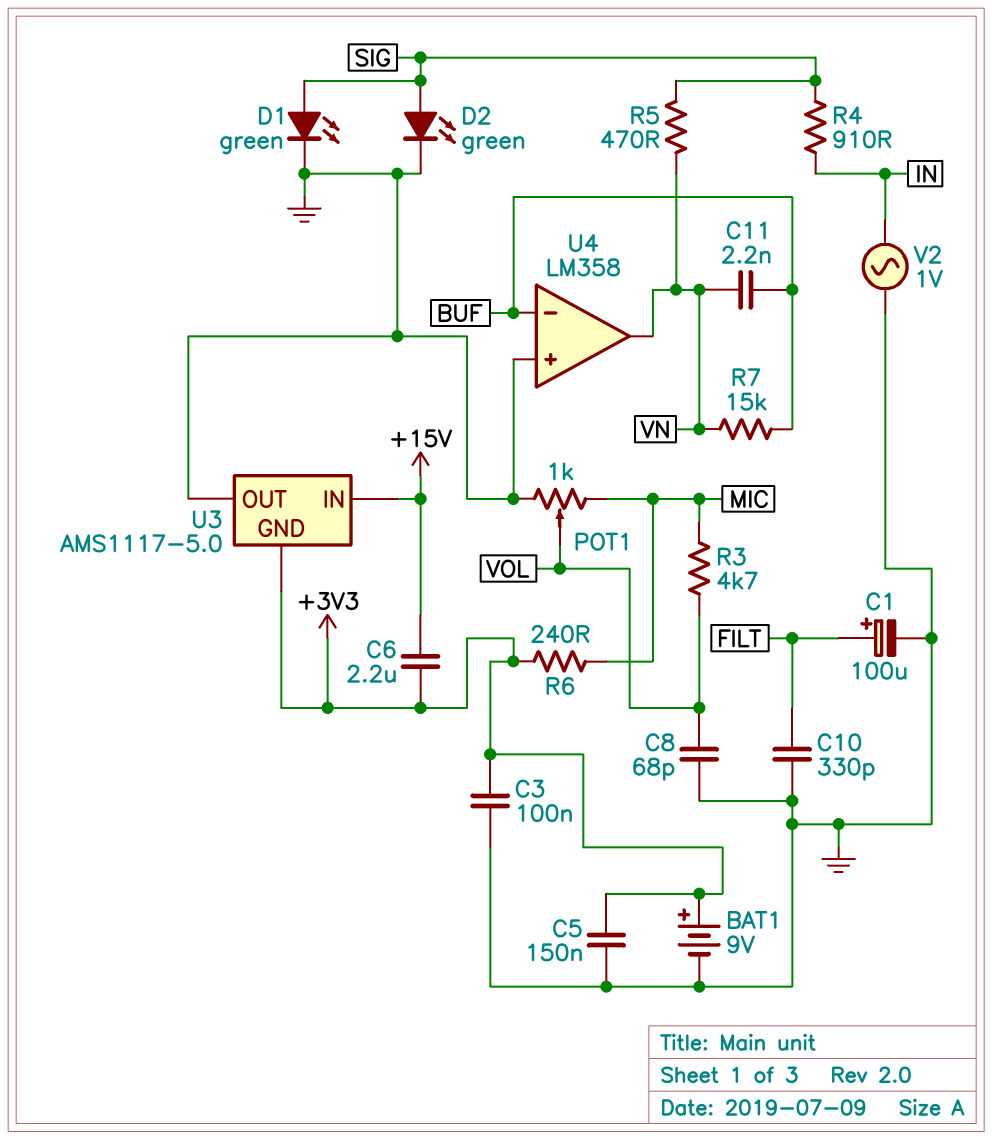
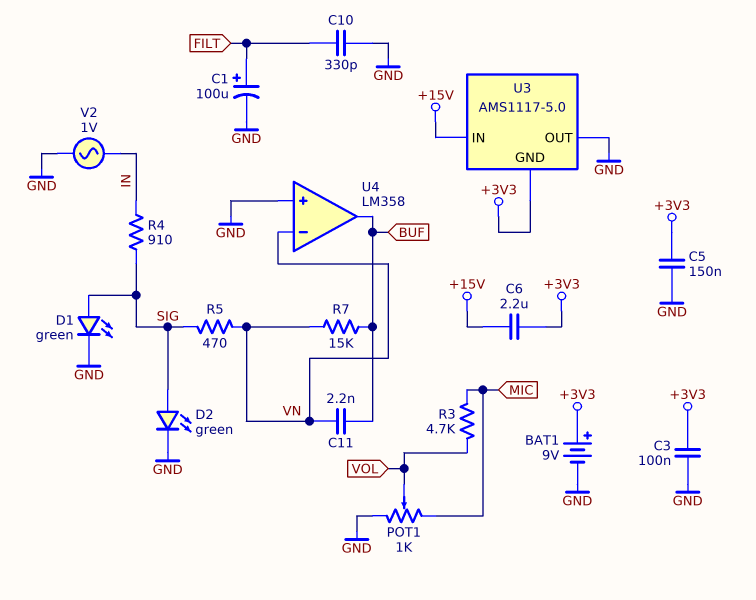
C8: 68pF (GND, VOL) -> none
R6: 240 (+3V3, MIC) -> none
U4 pin in-: BUF -> VN
U4 pin out: VN -> BUF

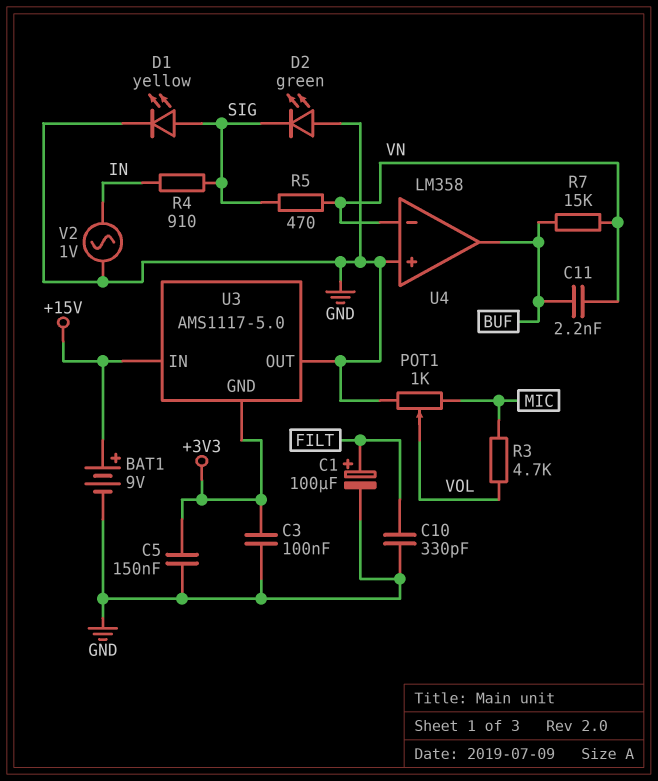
BAT1: 9V (plus +3V3, minus GND) -> 9V (plus +15V, minus GND)
C6: 2.2uF (+3V3, +15V) -> none
D1: LED green (A SIG, K GND) -> LED yellow (A SIG, K GND)
D2: LED green (A SIG, K GND) -> LED green (A GND, K SIG)

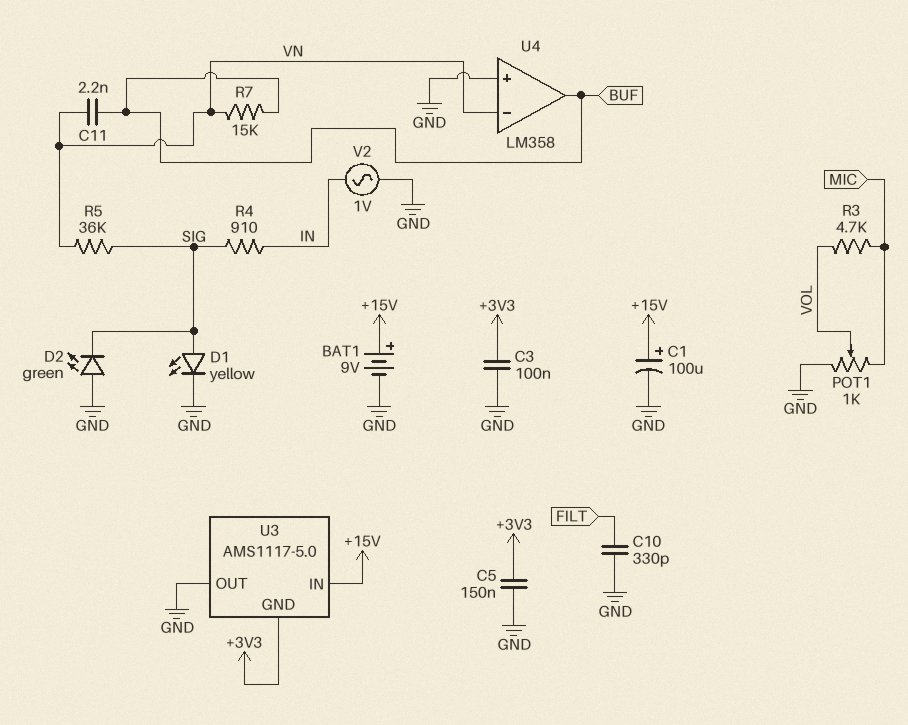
C1: 100uF (plus FILT, minus GND) -> 100uF (plus +15V, minus GND)
R5: 470 (SIG, VN) -> 36k (SIG, VN)

